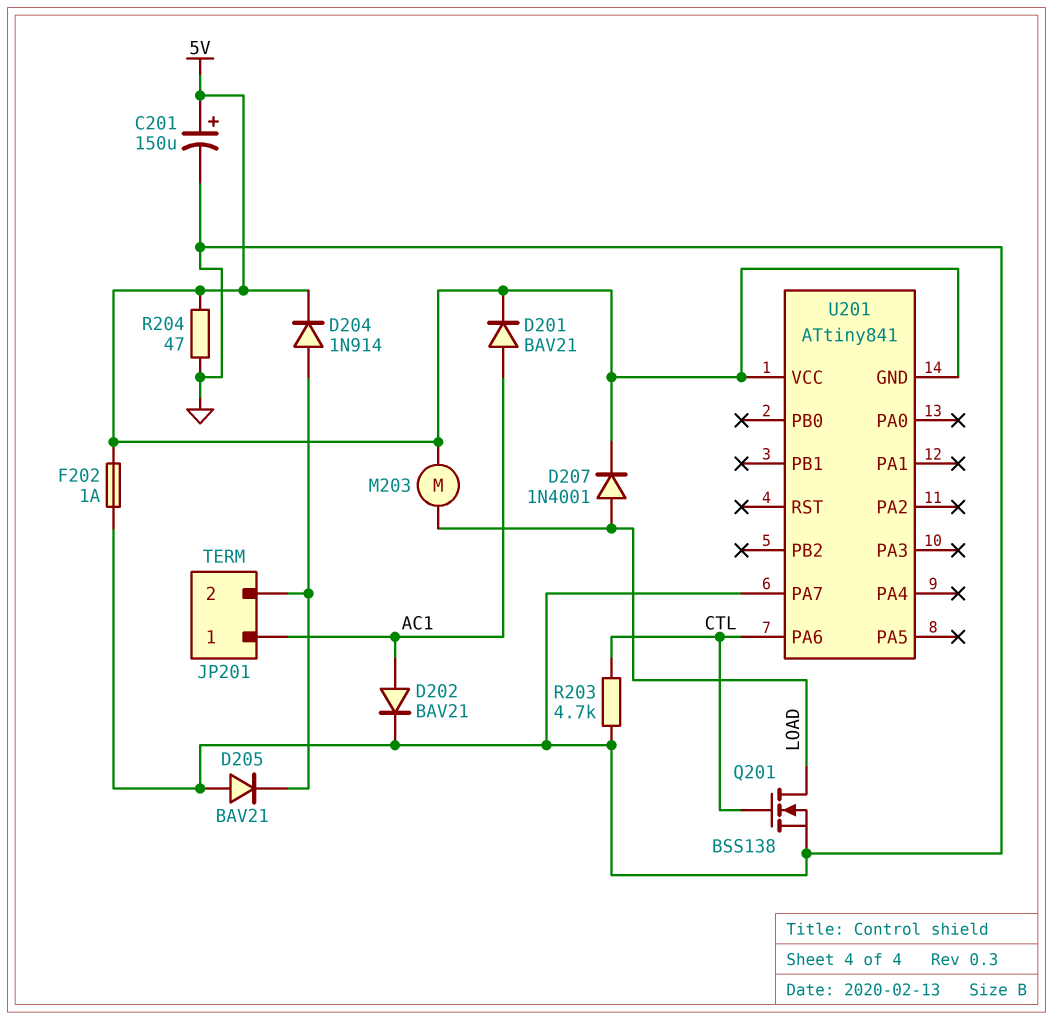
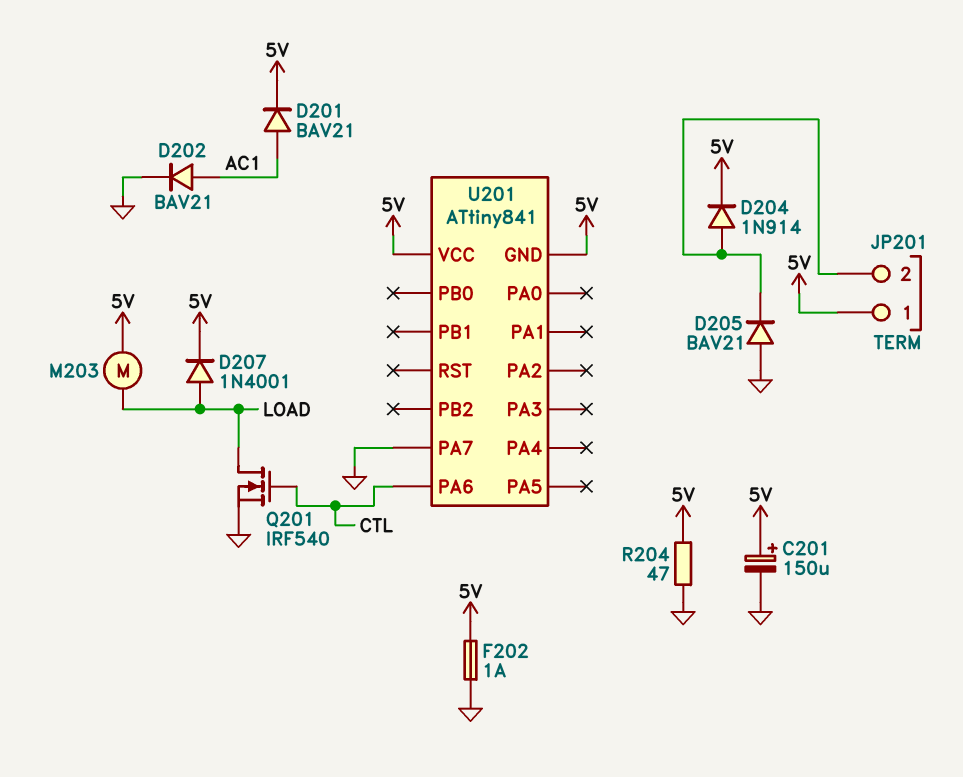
JP201 pin 1: AC1 -> 5V
Q201: NMOS BSS138 (G CTL, D LOAD, S GND) -> NMOS IRF540 (G CTL, D LOAD, S GND)
R203: 4.7k (CTL, GND) -> none

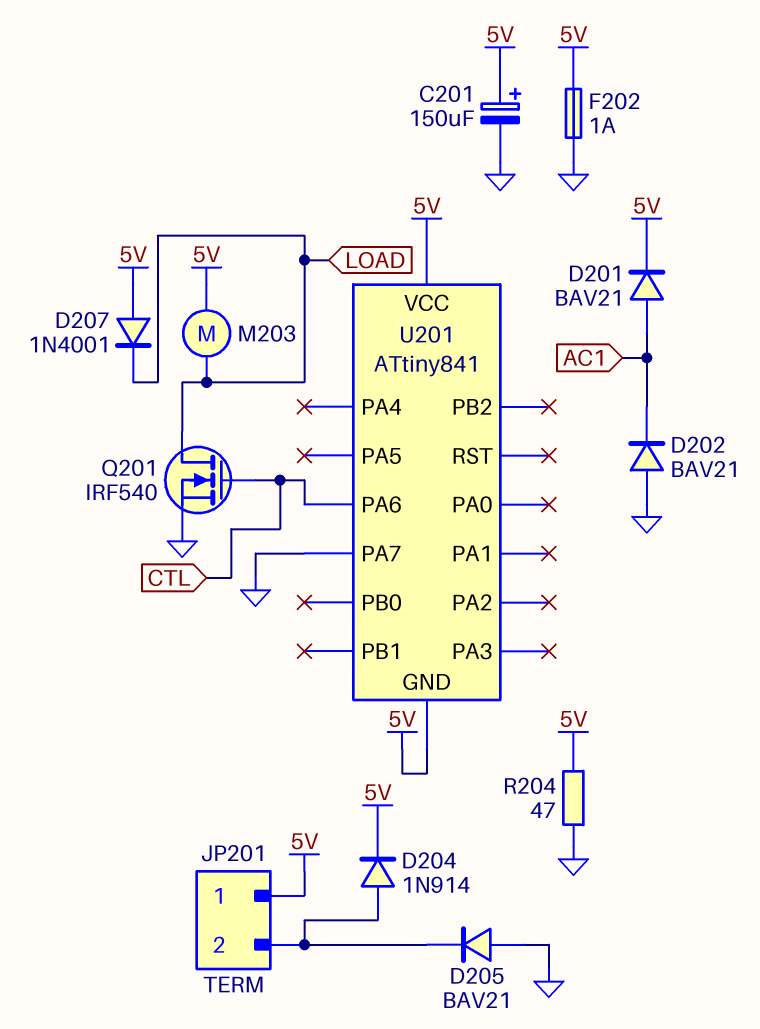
D202: diode BAV21 (A AC1, K GND) -> diode BAV21 (A GND, K AC1)
D207: diode 1N4001 (A LOAD, K 5V) -> diode 1N4001 (A 5V, K LOAD)

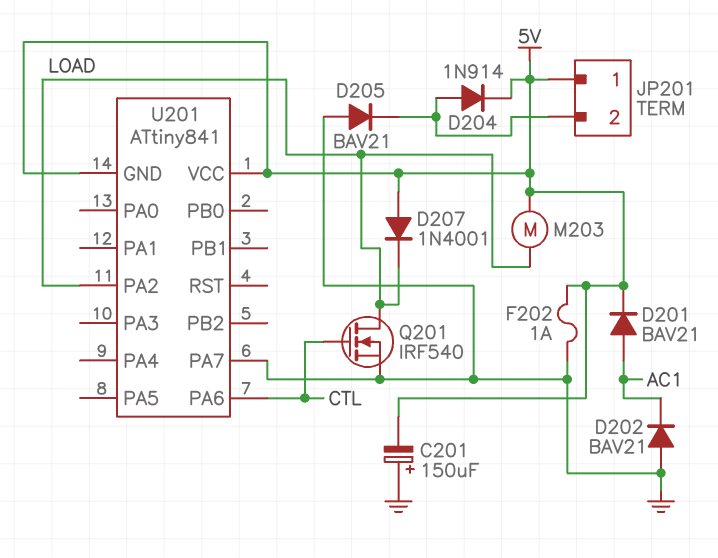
C201: 150uF (plus 5V, minus GND) -> 150uF (plus GND, minus 5V)
R204: 47 (5V, GND) -> none
U201 pin PA2: none -> LOAD

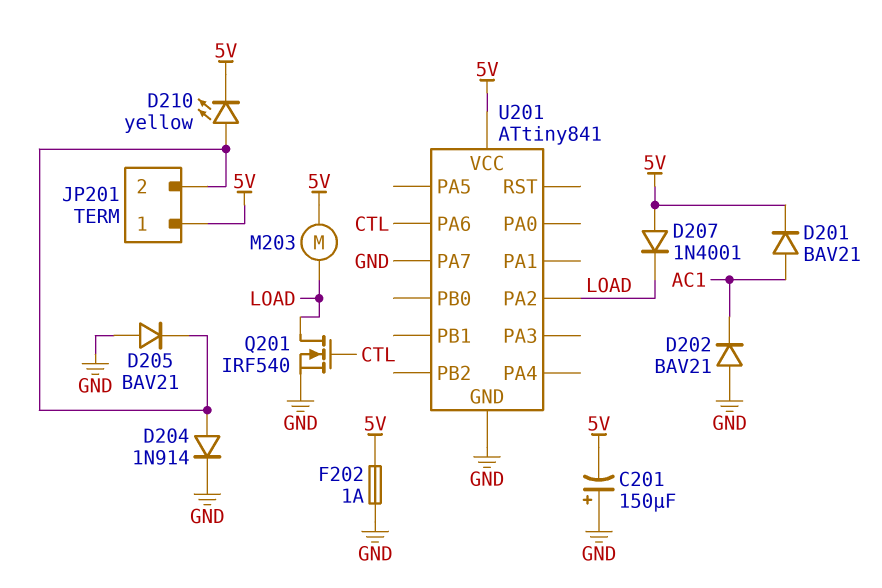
D204: diode 1N914 (A JP201/2, K 5V) -> diode 1N914 (A JP201/2, K GND)
D210: none -> LED yellow (A JP201/2, K 5V)
U201 pin GND: 5V -> GND

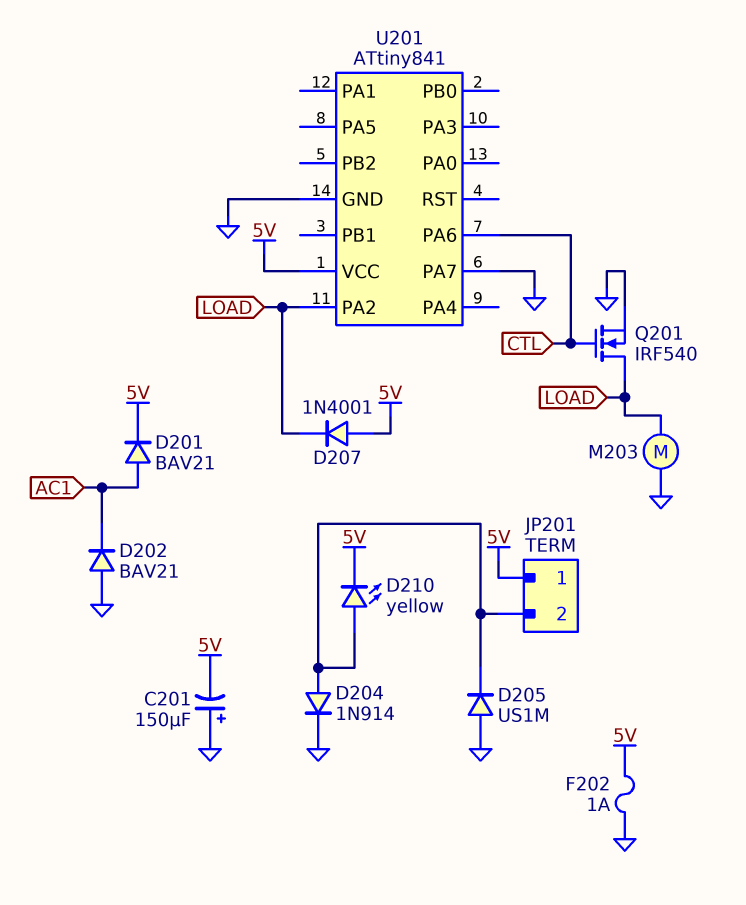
D205: diode BAV21 (A GND, K JP201/2) -> diode US1M (A GND, K JP201/2)
M203: motor (5V, LOAD) -> motor (GND, LOAD)

